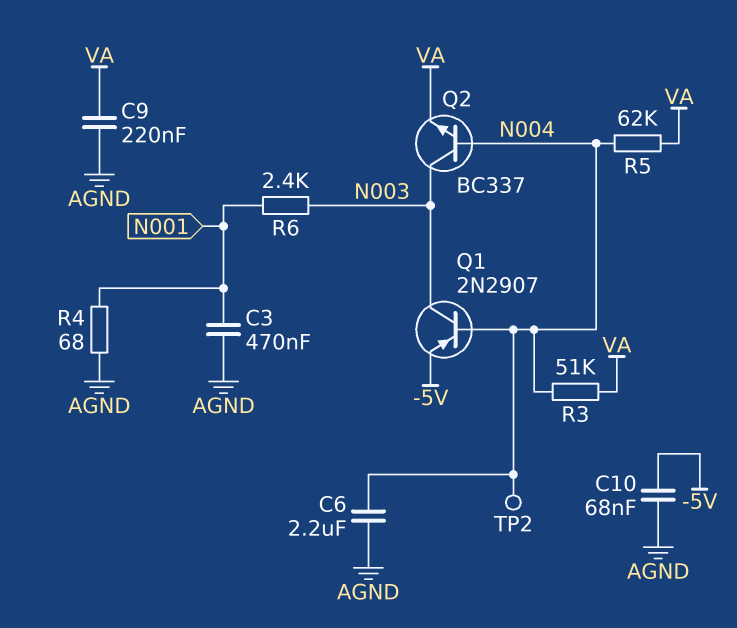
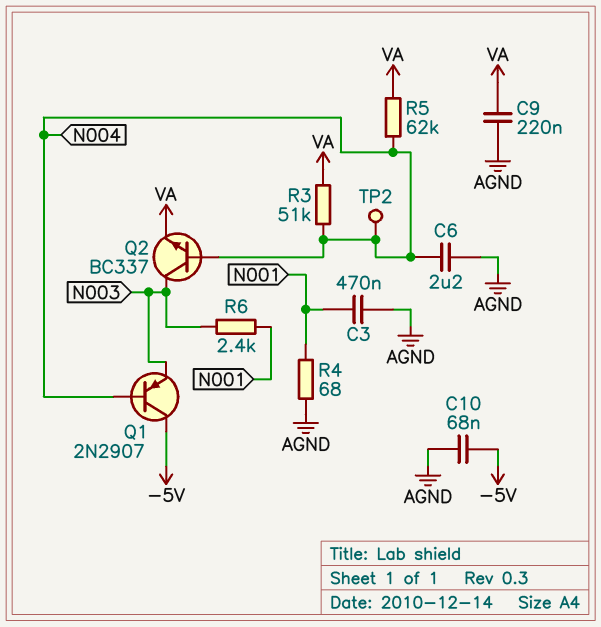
Q1: PNP 2N2907 (B N004, C N003, E -5V) -> PNP 2N2907 (B N004, C -5V, E N003)

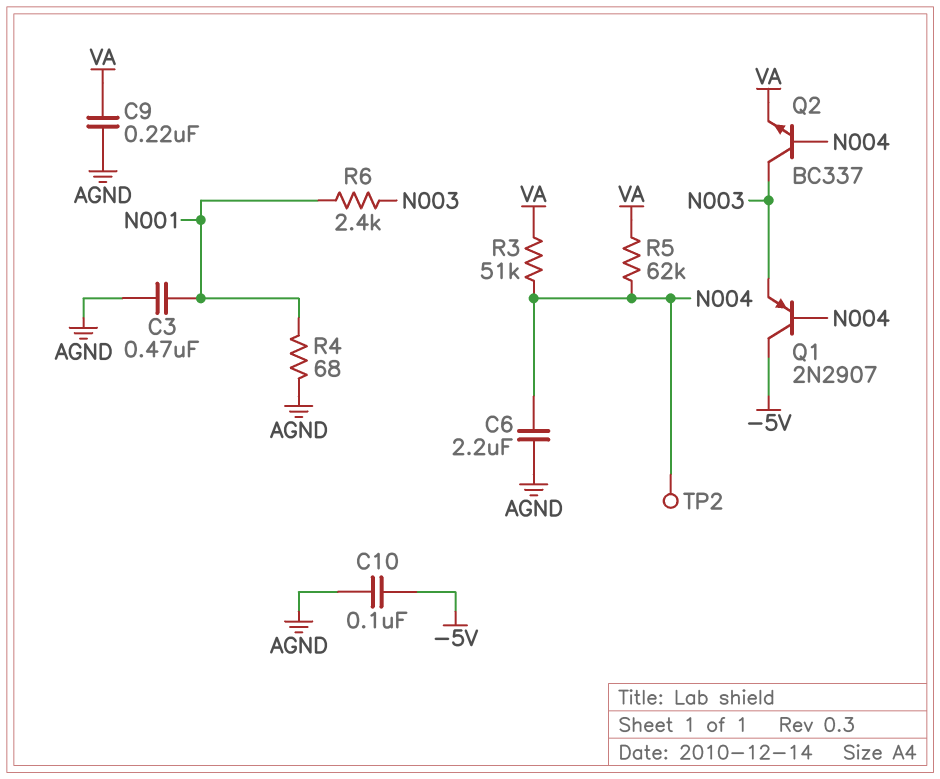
C10: 68nF (-5V, AGND) -> 100nF (-5V, AGND)

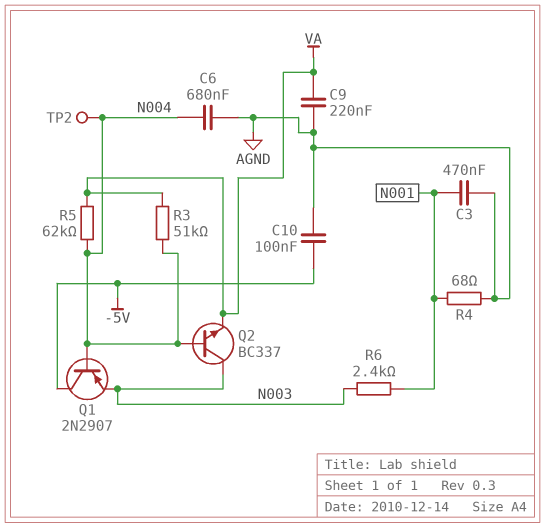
C6: 2.2uF (AGND, N004) -> 680nF (AGND, N004)

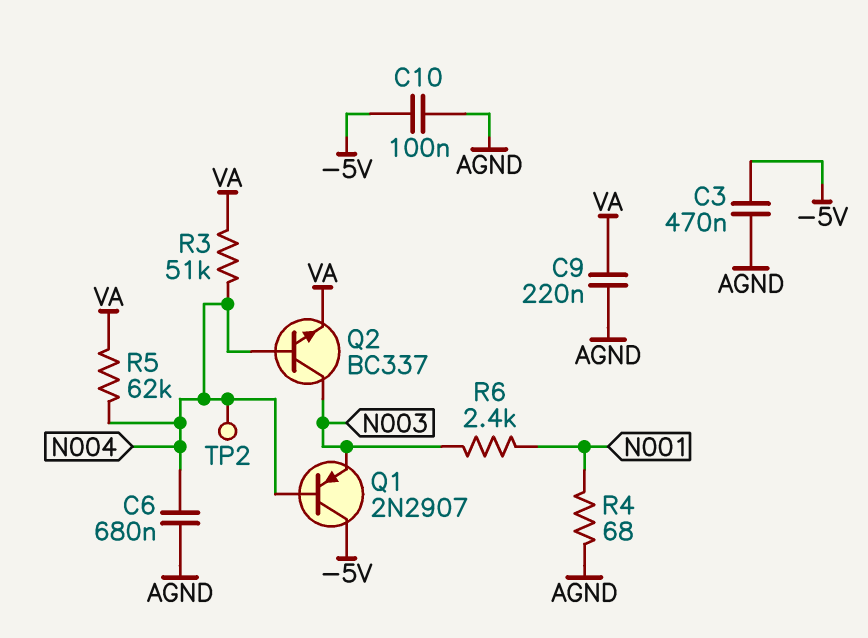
C3: 470nF (AGND, N001) -> 470nF (-5V, AGND)

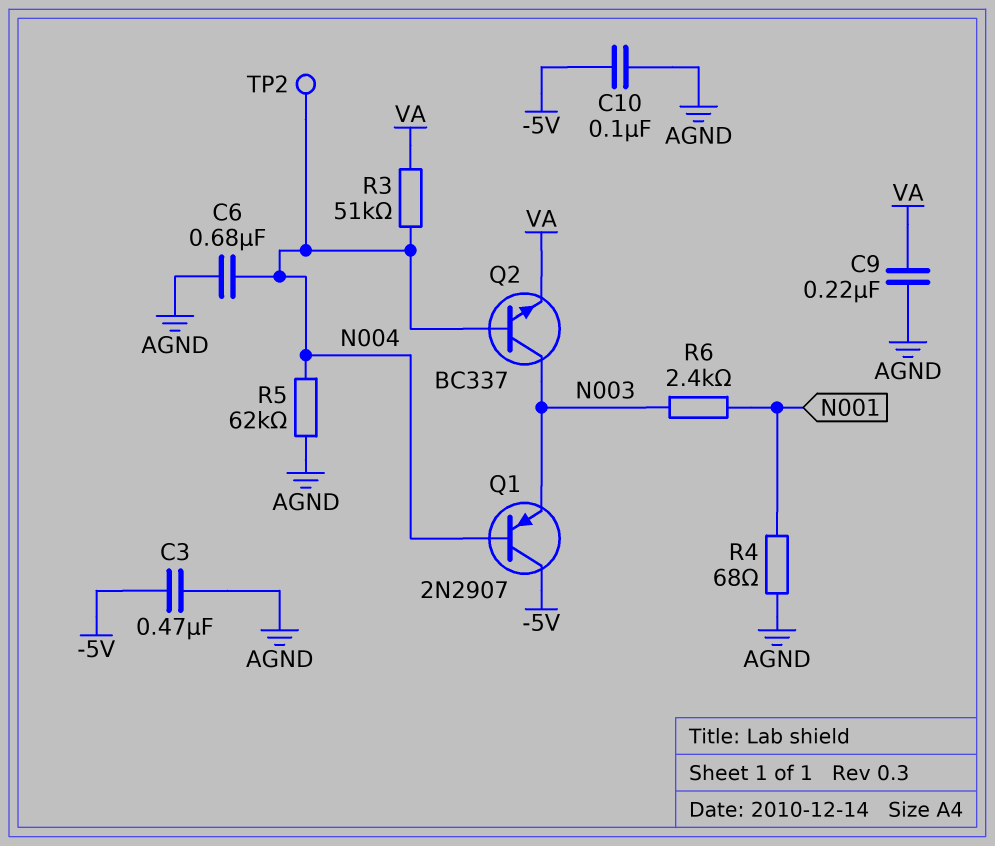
R5: 62k (N004, VA) -> 62k (AGND, N004)

